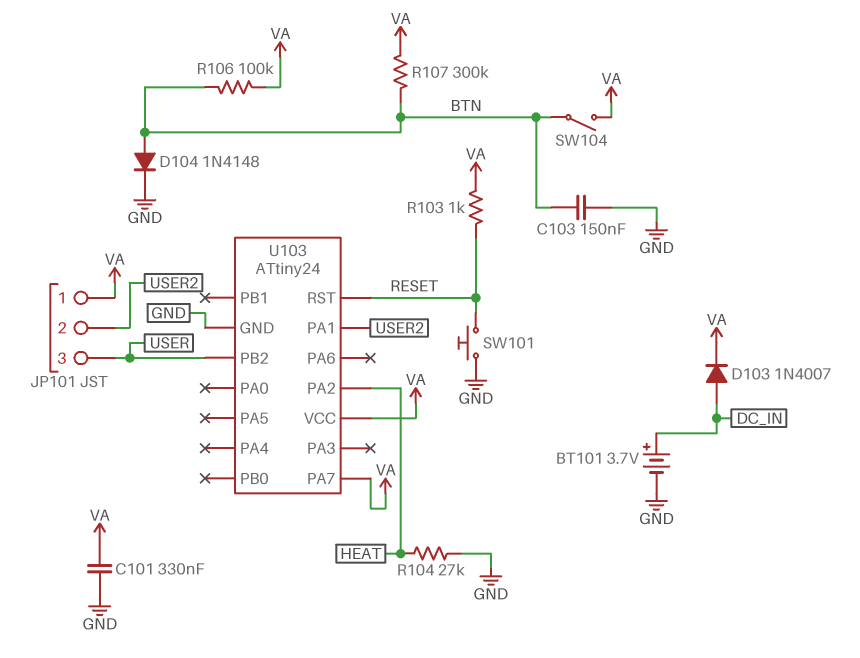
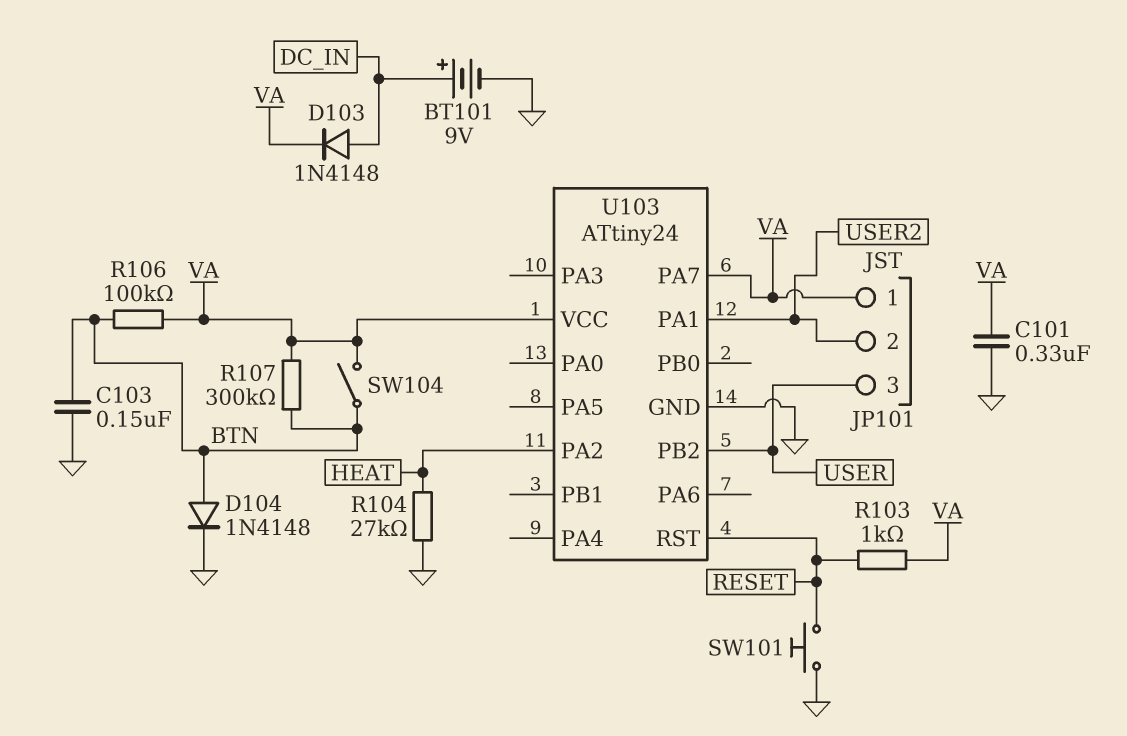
BT101: 3.7V (plus DC_IN, minus GND) -> 9V (plus DC_IN, minus GND)
D103: diode 1N4007 (A DC_IN, K VA) -> diode 1N4148 (A DC_IN, K VA)

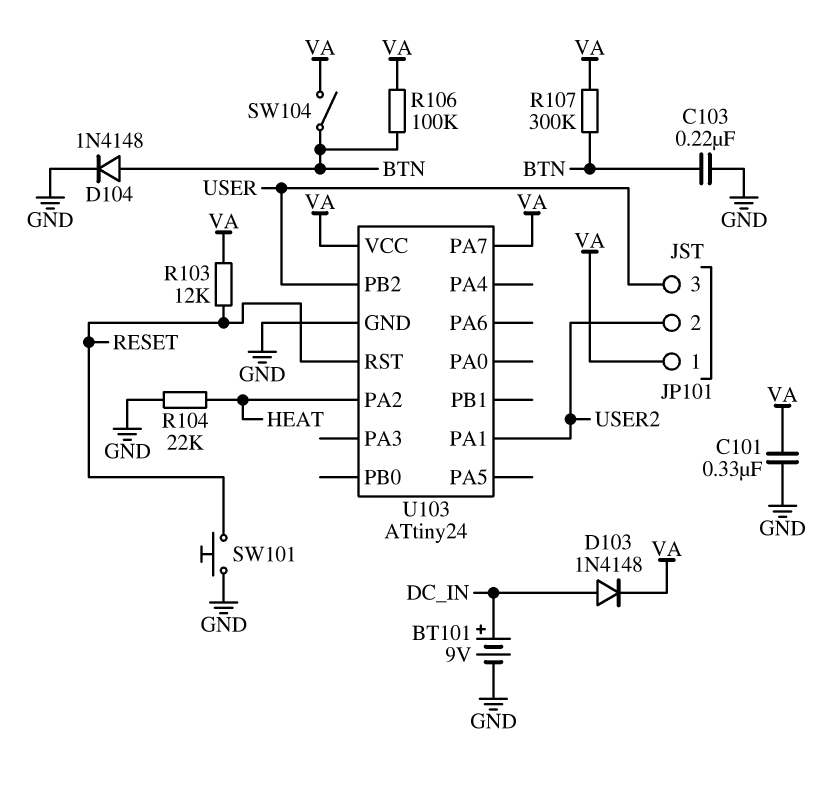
C103: 150nF (BTN, GND) -> 220nF (BTN, GND)
R103: 1k (RESET, VA) -> 12k (RESET, VA)
R104: 27k (GND, HEAT) -> 22k (GND, HEAT)

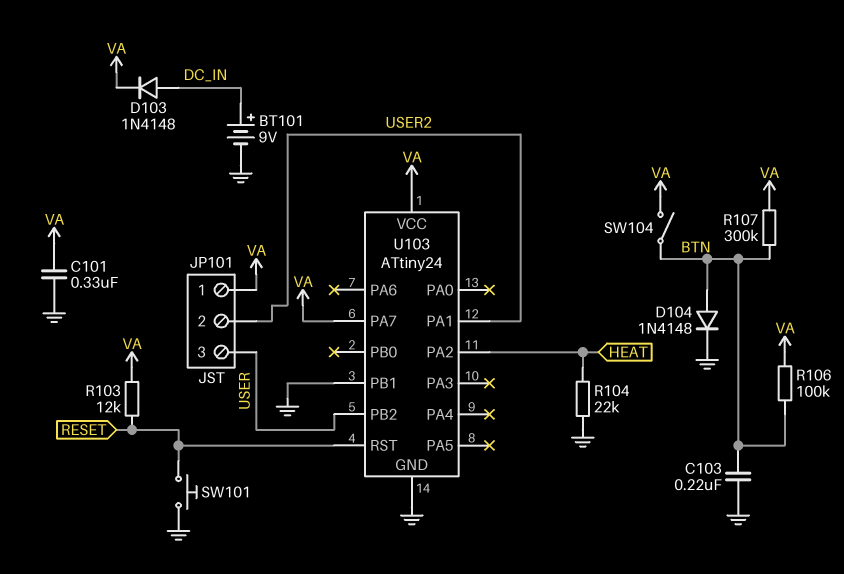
U103 pin PB1: none -> GND

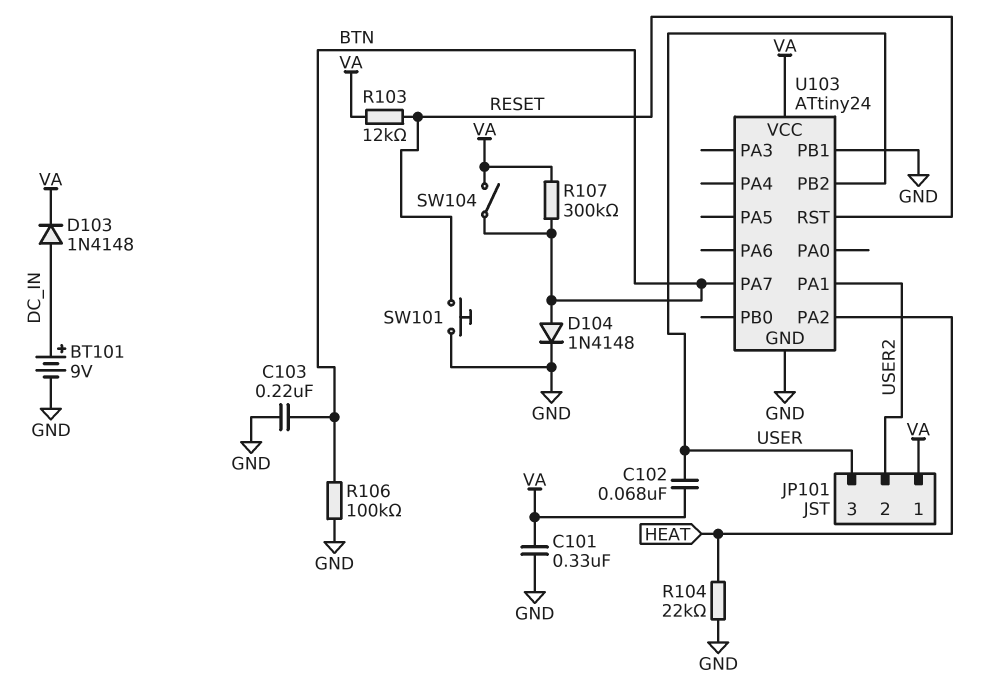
C102: none -> 68nF (USER, VA)
R106: 100k (BTN, VA) -> 100k (BTN, GND)
U103 pin PA7: VA -> BTN

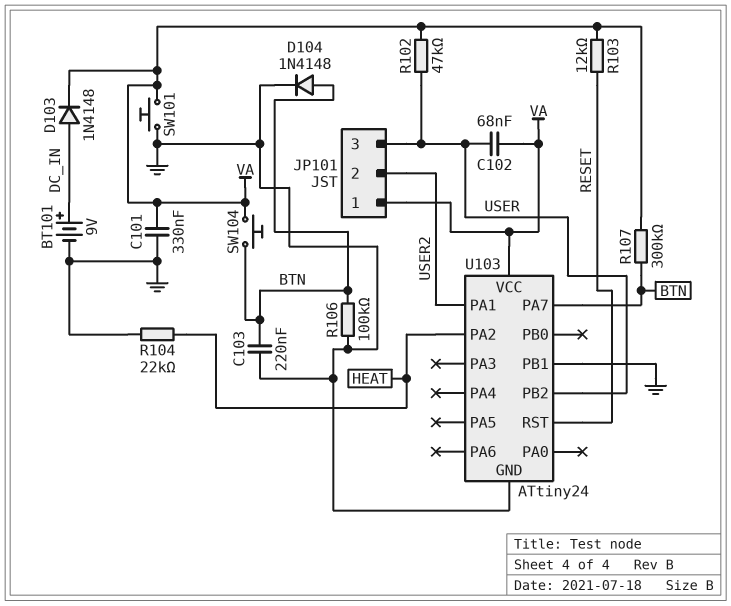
R102: none -> 47k (USER, VA)
SW101: button (GND, RESET) -> button (GND, VA)
SW104: switch (BTN, VA) -> button (BTN, VA)

